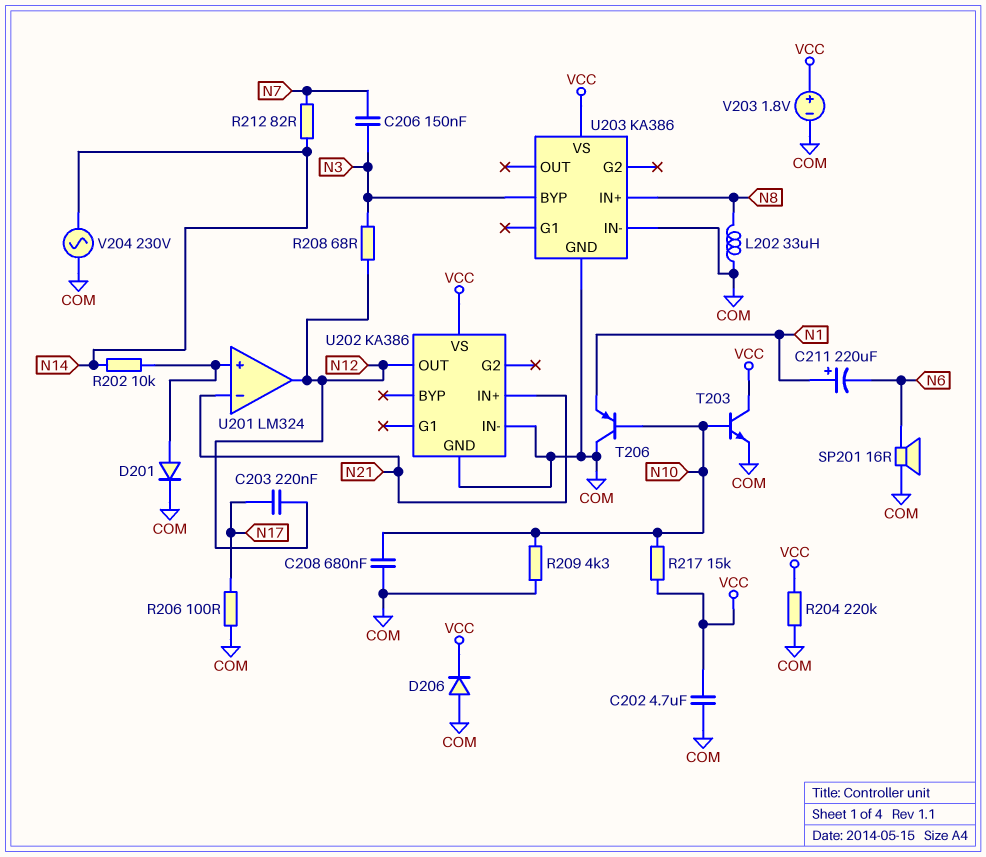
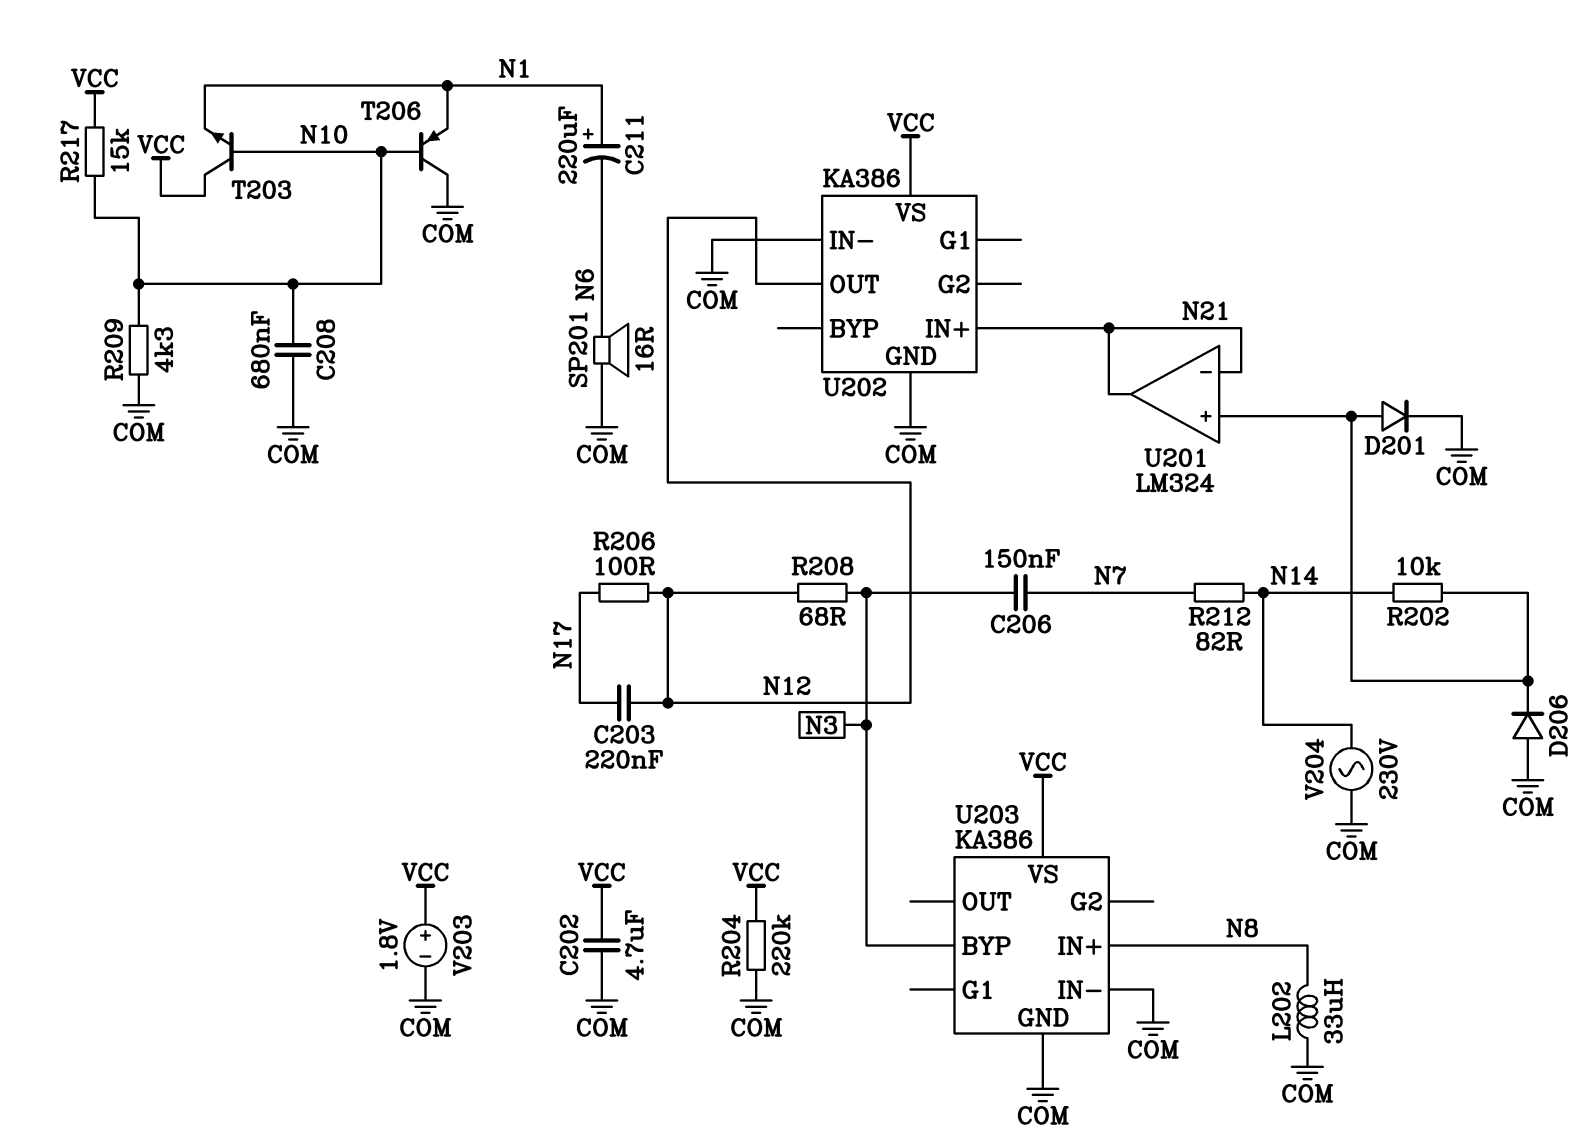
D206: diode (A COM, K VCC) -> diode (A COM, K U201/in+)
R206: 100 (COM, N17) -> 100 (N12, N17)
T203: NPN (B N10, C VCC, E COM) -> NPN (B N10, C VCC, E N1)
U201 pin out: N12 -> N21

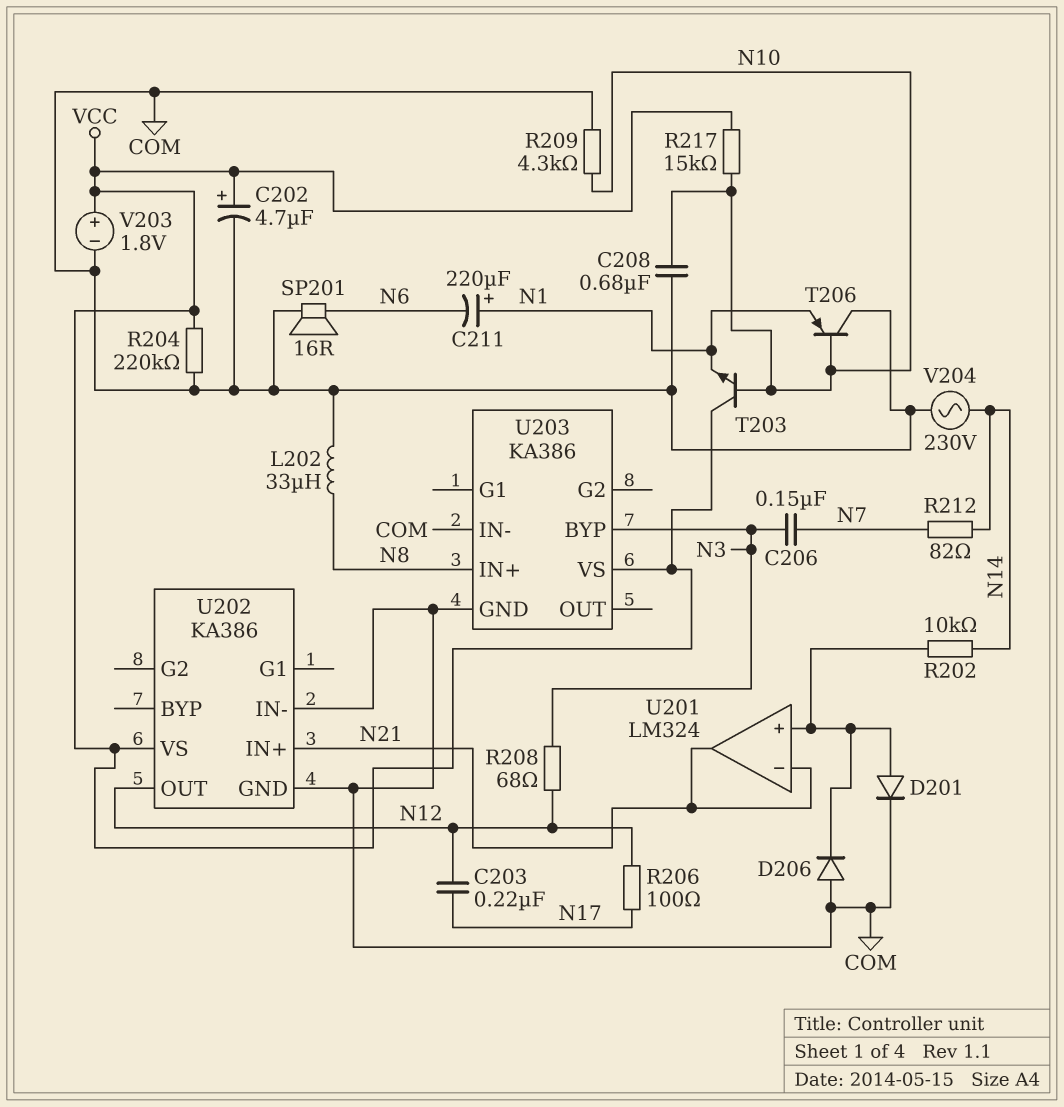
C202: 4.7uF (COM, VCC) -> 4.7uF (plus VCC, minus COM)

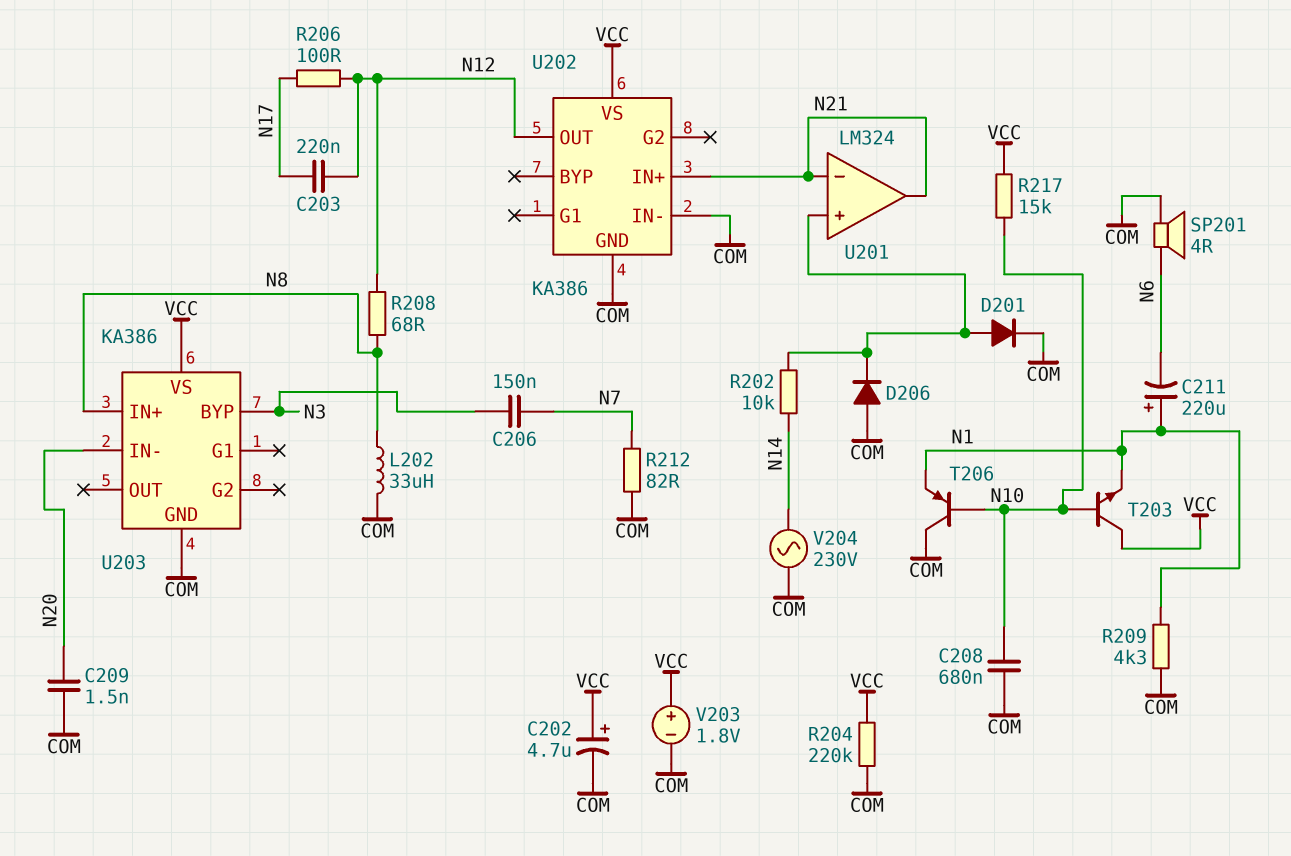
C209: none -> 1.5nF (COM, N20)
R208: 68 (N3, N12) -> 68 (N8, N12)
R209: 4.3k (COM, N10) -> 4.3k (COM, N1)
R212: 82 (N7, N14) -> 82 (COM, N7)
SP201: speaker 16R (COM, N6) -> speaker 4R (COM, N6)
U203 pin IN-: COM -> N20

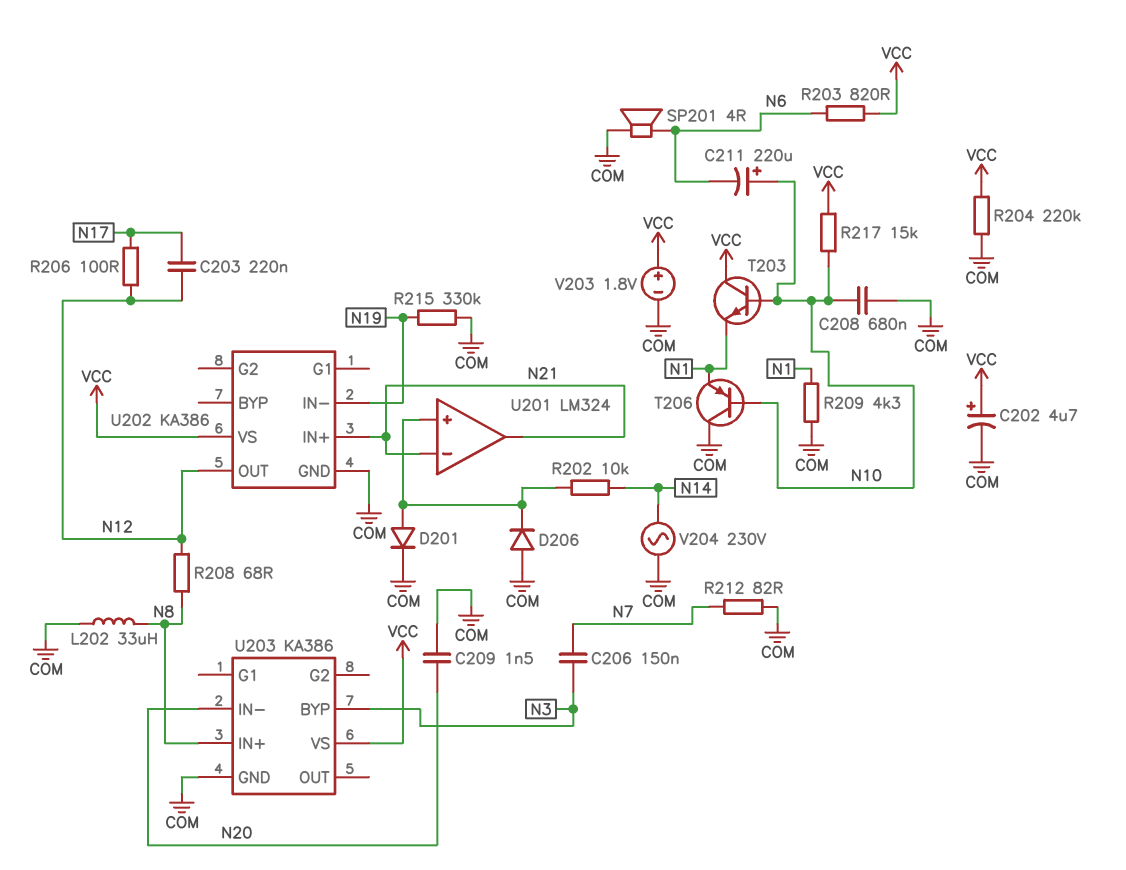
C211: 220uF (plus N1, minus N6) -> 220uF (plus N10, minus N6)
R203: none -> 820 (N6, VCC)
R215: none -> 330k (COM, N19)
U202 pin IN-: COM -> N19

